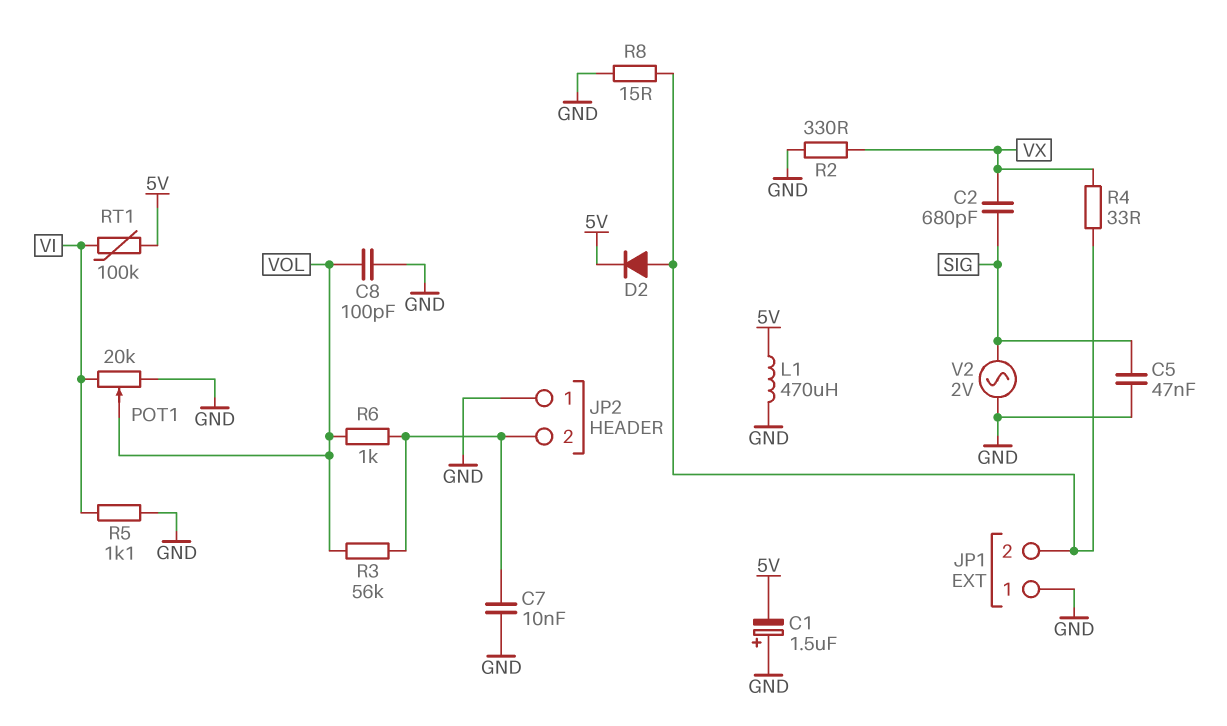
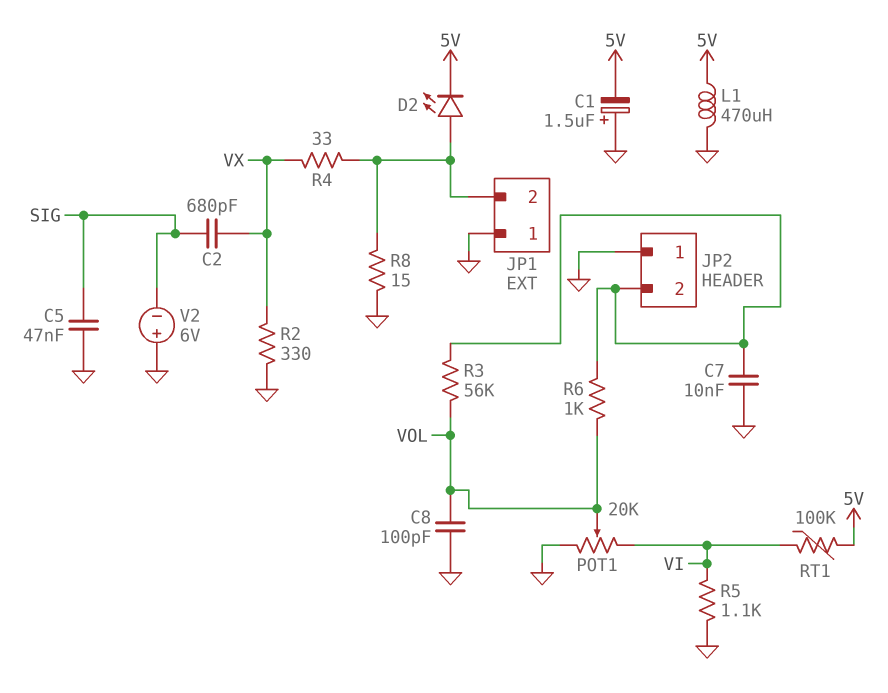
D2: diode (A JP1/2, K 5V) -> LED (A JP1/2, K 5V)
V2: AC 2V (GND, SIG) -> 6V (plus GND, minus SIG)

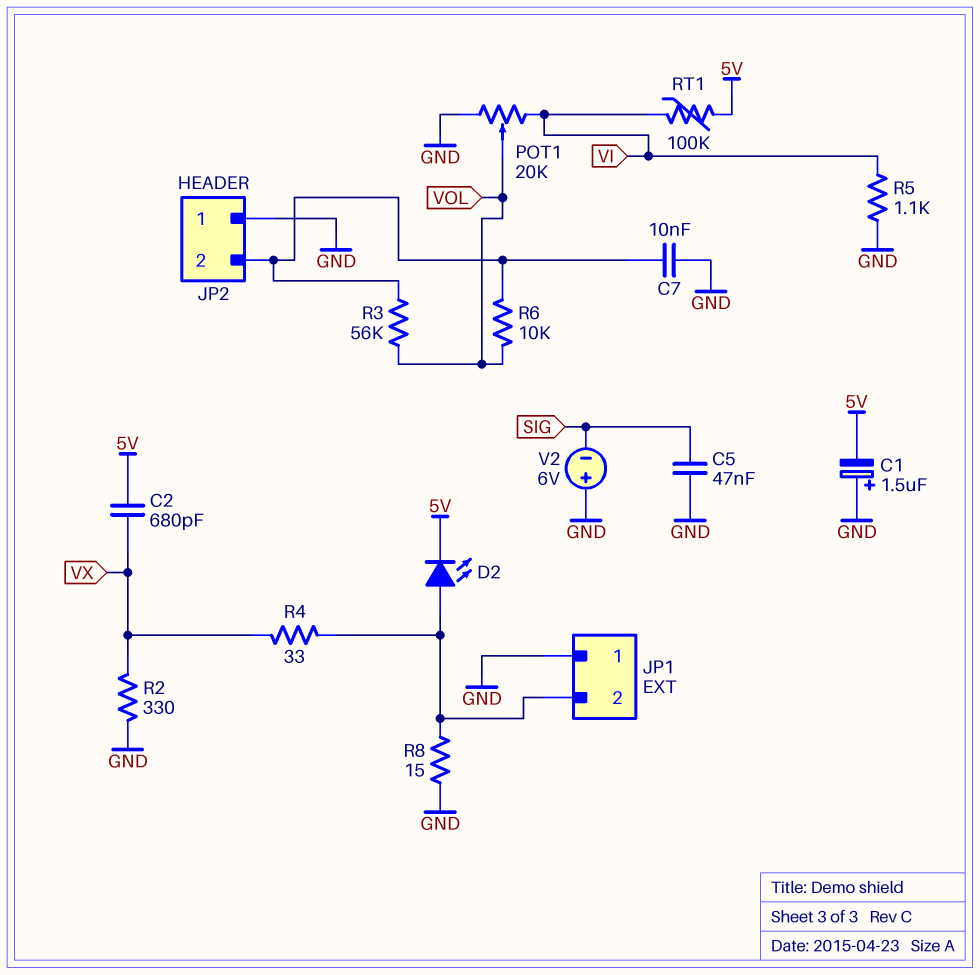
C2: 680pF (SIG, VX) -> 680pF (5V, VX)
C8: 100pF (GND, VOL) -> none
L1: 470uH (5V, GND) -> none
R6: 1k (JP2/2, VOL) -> 10k (JP2/2, VOL)

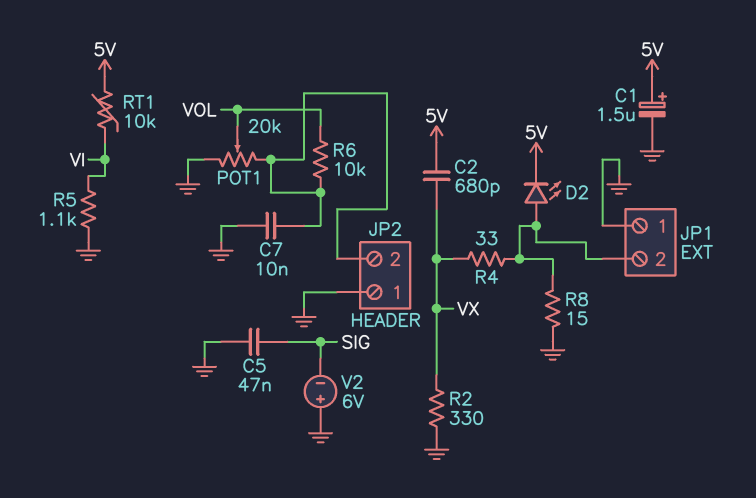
C1: 1.5uF (plus GND, minus 5V) -> 1.5uF (plus 5V, minus GND)
POT1: 20k (GND, VI, wiper VOL) -> 20k (GND, JP2/2, wiper VOL)
R3: 56k (JP2/2, VOL) -> none
RT1: 100k (5V, VI) -> 10k (5V, VI)

